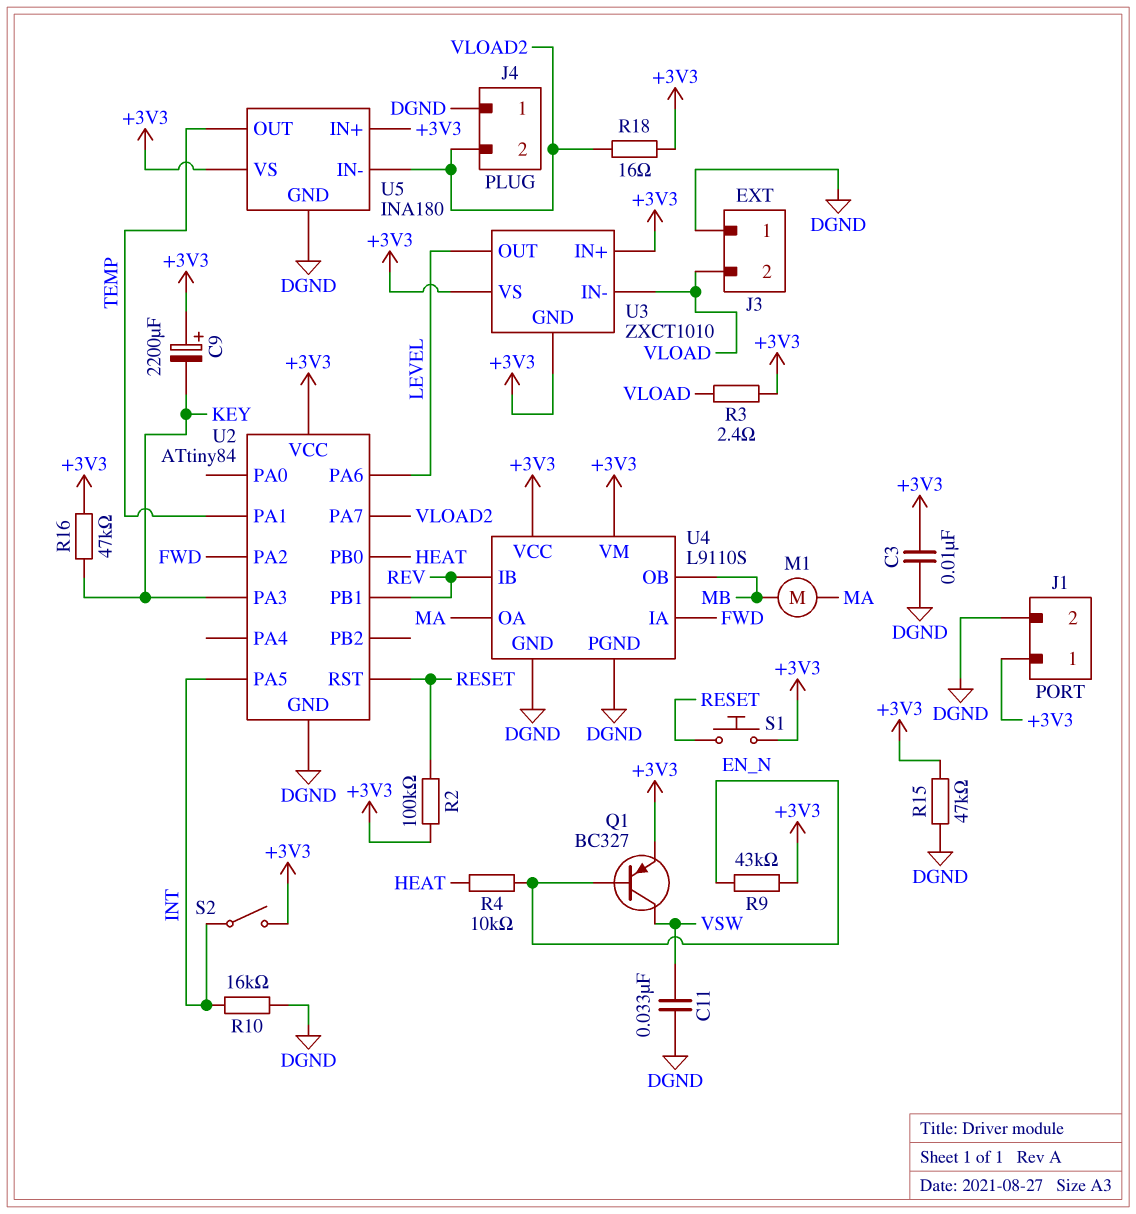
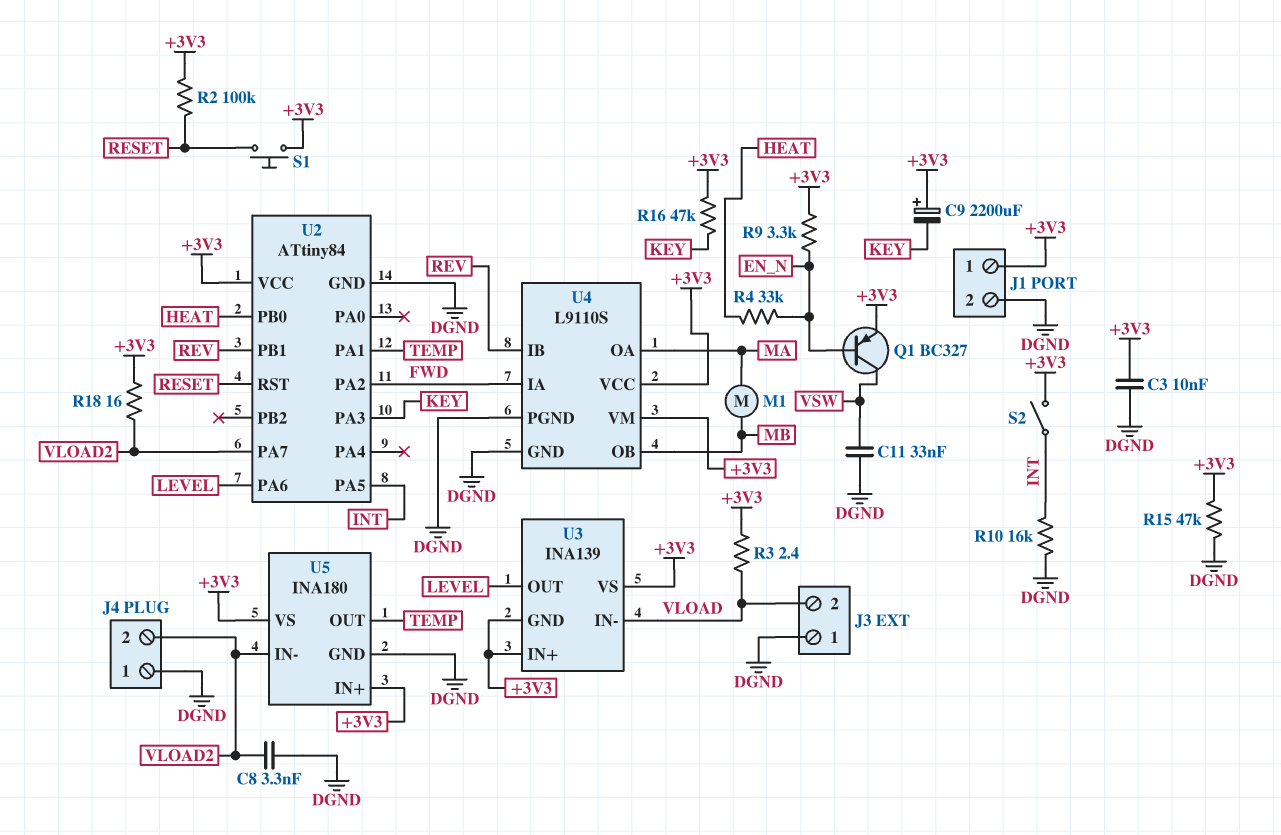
C8: none -> 3.3nF (DGND, VLOAD2)
R4: 10k (EN_N, HEAT) -> 33k (EN_N, HEAT)
R9: 43k (+3V3, EN_N) -> 3.3k (+3V3, EN_N)
U3: ZXCT1010 -> INA139

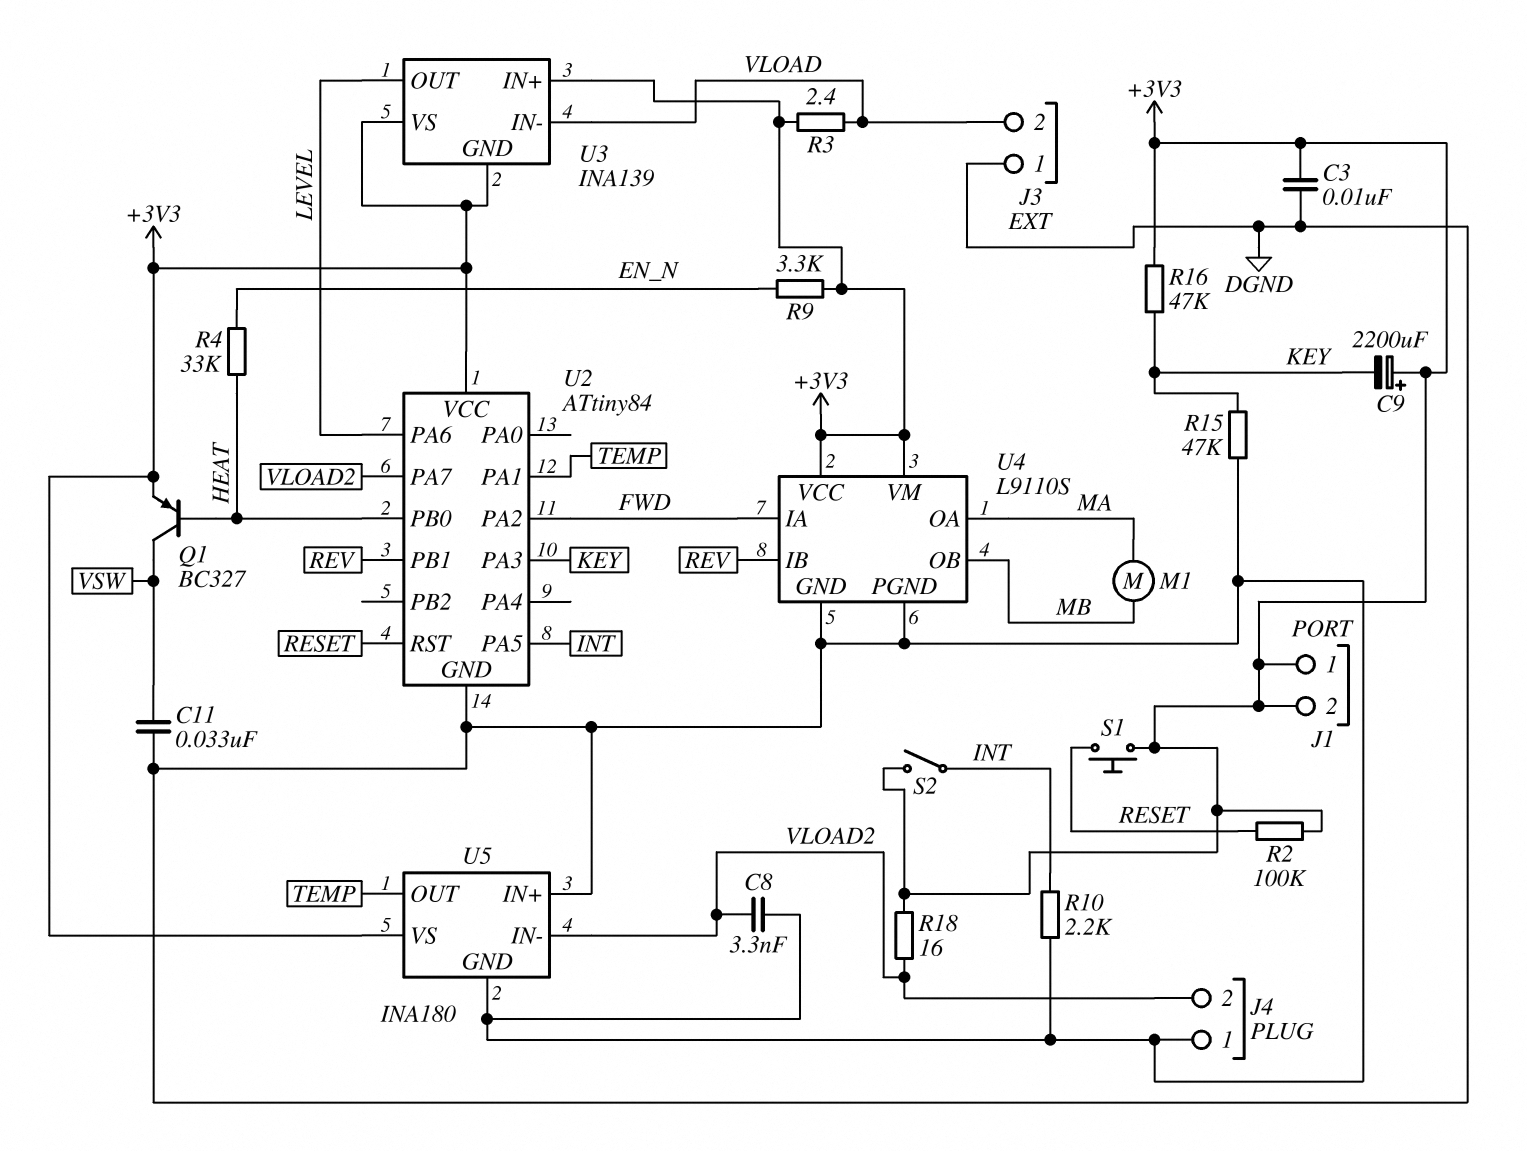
J1 pin 2: DGND -> +3V3
Q1: PNP BC327 (B EN_N, C VSW, E +3V3) -> PNP BC327 (B HEAT, C VSW, E +3V3)
R10: 16k (DGND, INT) -> 2.2k (DGND, INT)
R15: 47k (+3V3, DGND) -> 47k (DGND, KEY)
U5 pin IN+: +3V3 -> DGND

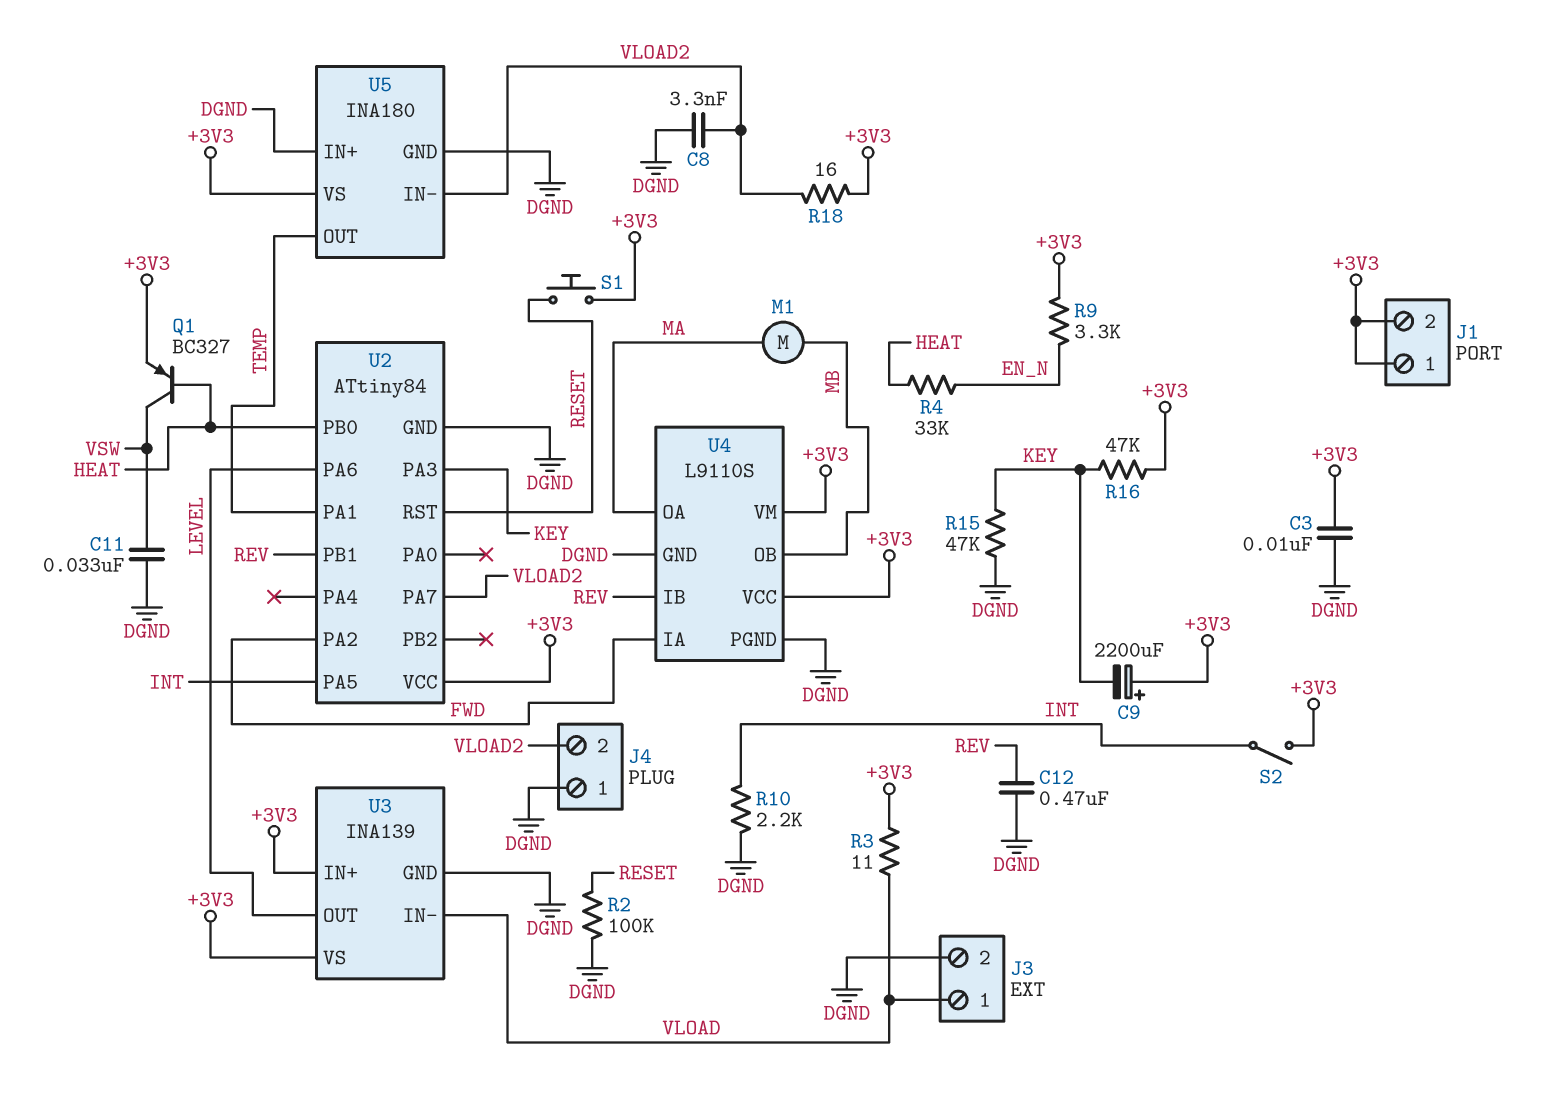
C12: none -> 470nF (DGND, REV)
J3 pin 1: DGND -> VLOAD
J3 pin 2: VLOAD -> DGND
R2: 100k (+3V3, RESET) -> 100k (DGND, RESET)
R3: 2.4 (+3V3, VLOAD) -> 11 (+3V3, VLOAD)
U3 pin GND: +3V3 -> DGND

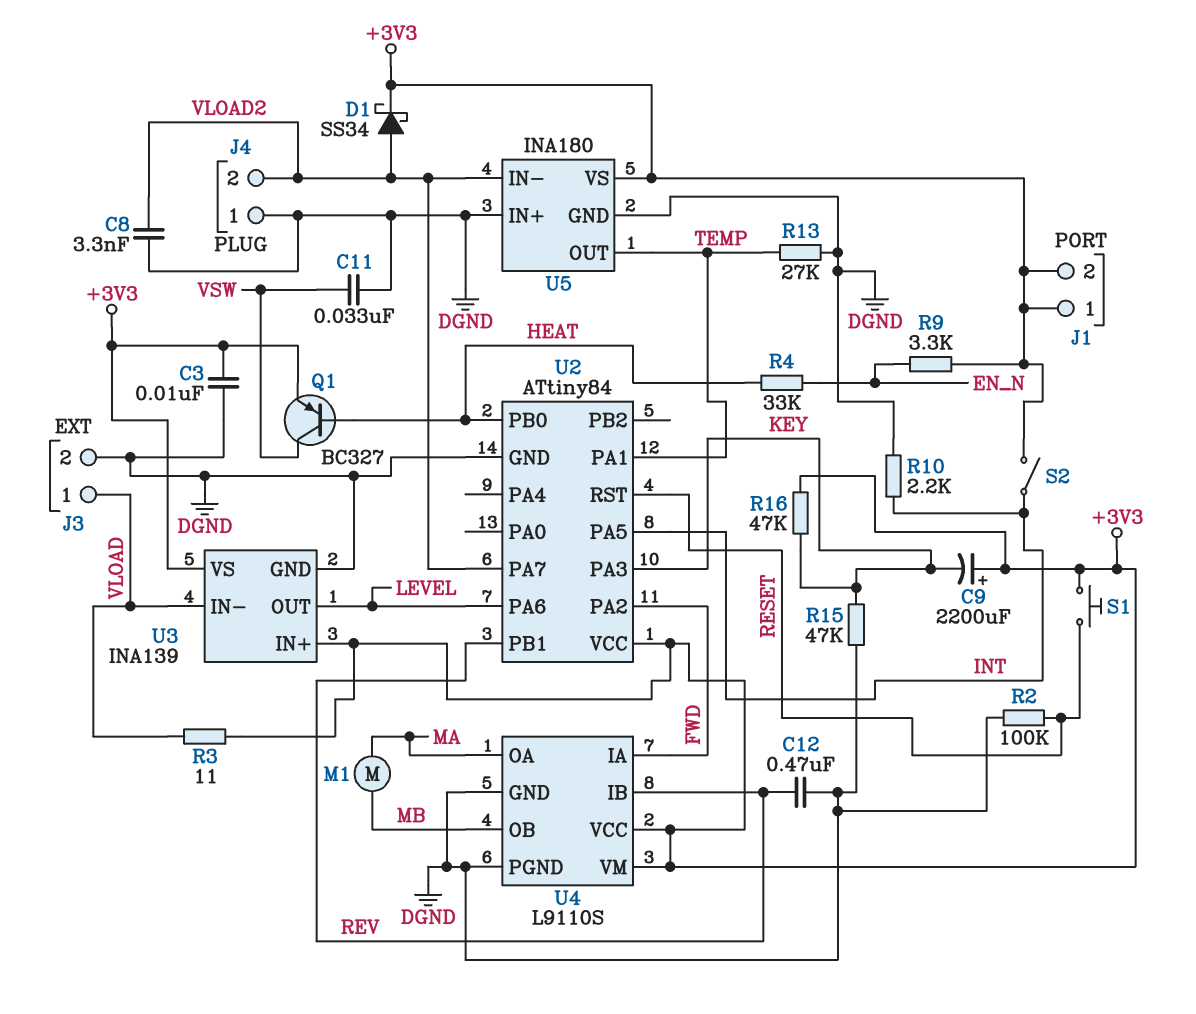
D1: none -> schottky SS34 (A VLOAD2, K +3V3)
R13: none -> 27k (DGND, TEMP)
R18: 16 (+3V3, VLOAD2) -> none

